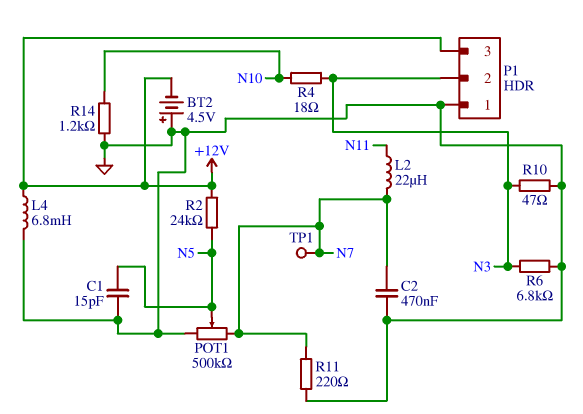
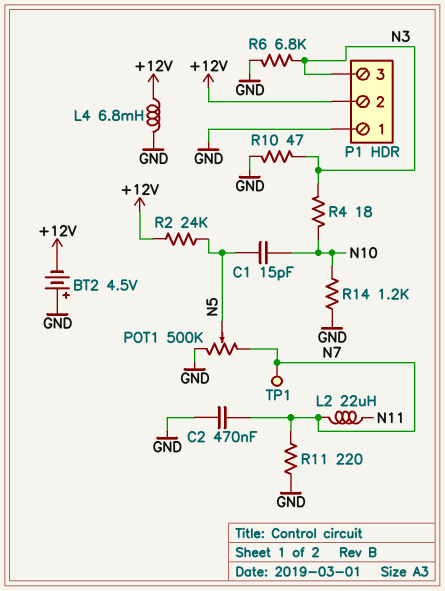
C1: 15pF (GND, N5) -> 15pF (N5, N10)
P1 pin 2: N3 -> +12V
P1 pin 3: +12V -> N3

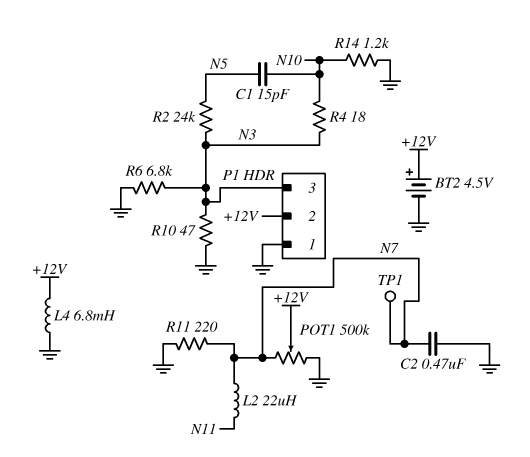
BT2: 4.5V (plus GND, minus +12V) -> 4.5V (plus +12V, minus GND)
POT1: 500k (GND, N7, wiper N5) -> 500k (GND, N7, wiper +12V)
R2: 24k (+12V, N5) -> 24k (N3, N5)

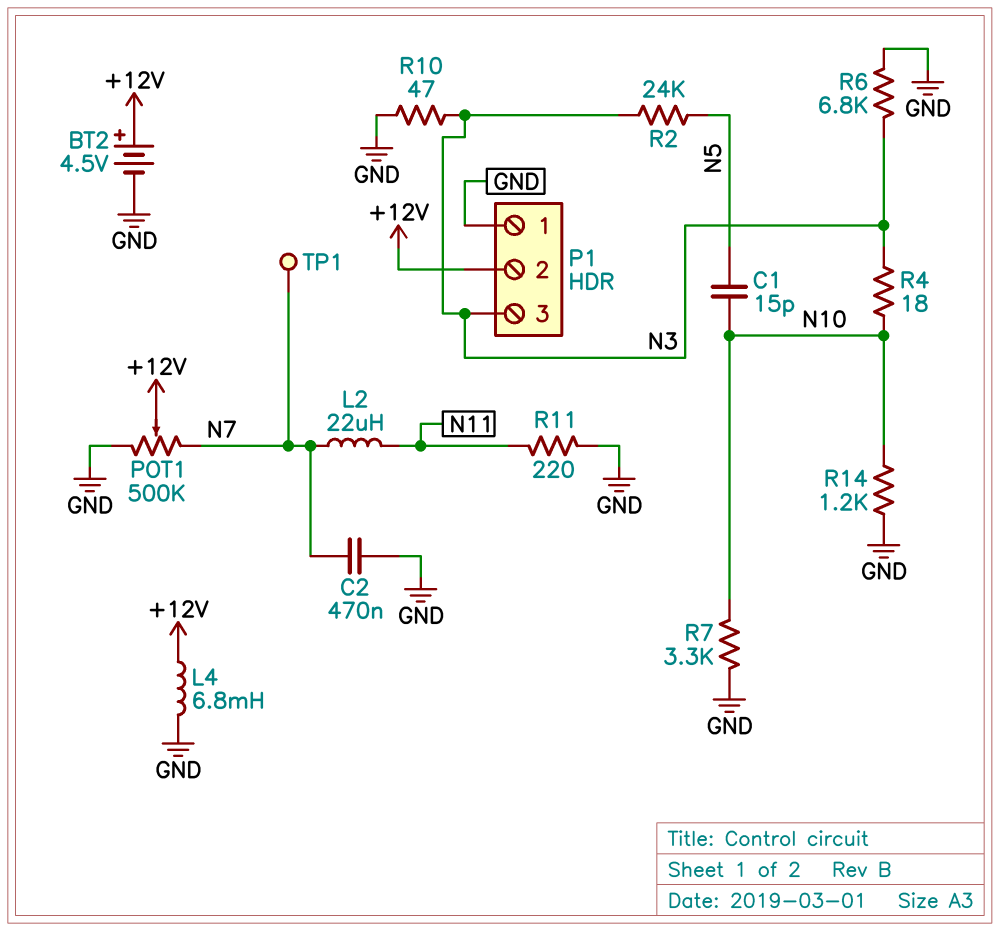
R7: none -> 3.3k (GND, N10)
R11: 220 (GND, N7) -> 220 (GND, N11)

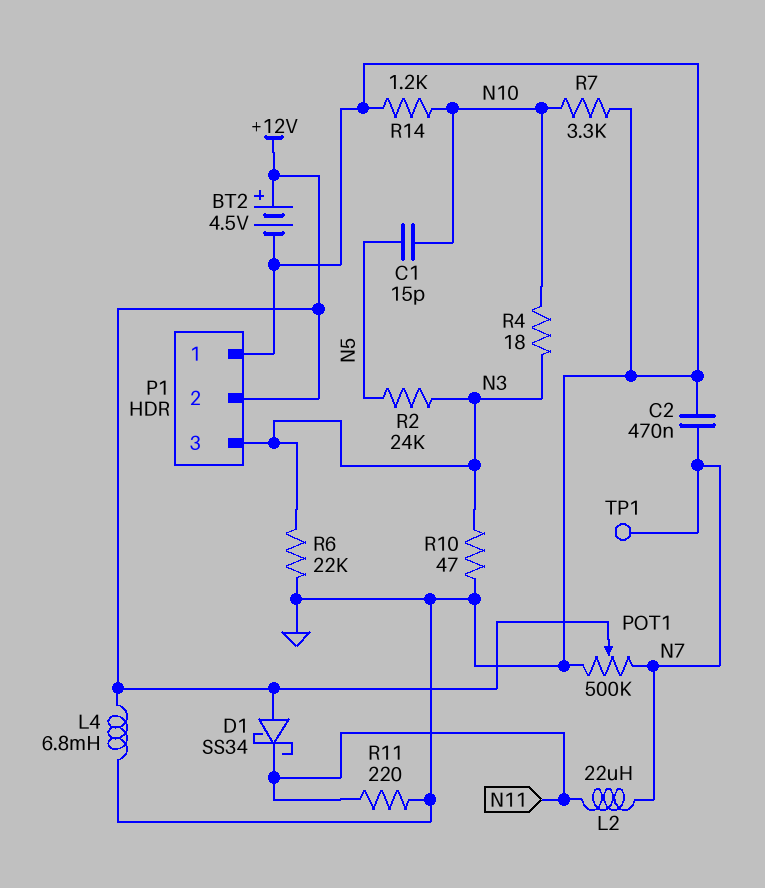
D1: none -> schottky SS34 (A +12V, K N11)
R6: 6.8k (GND, N3) -> 22k (GND, N3)

